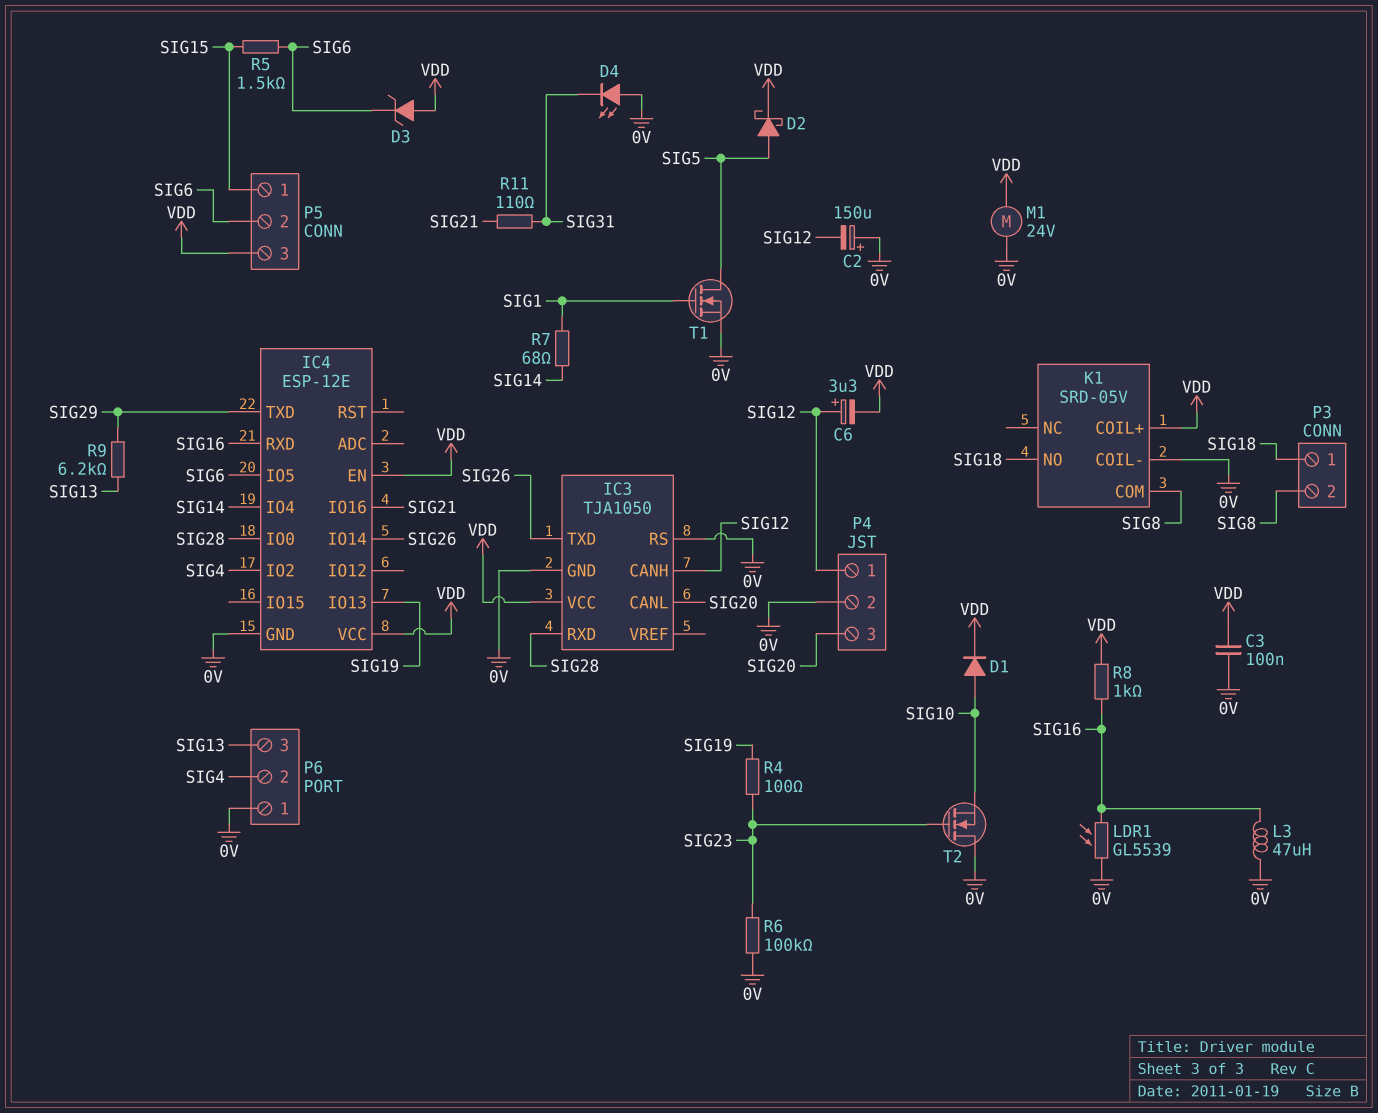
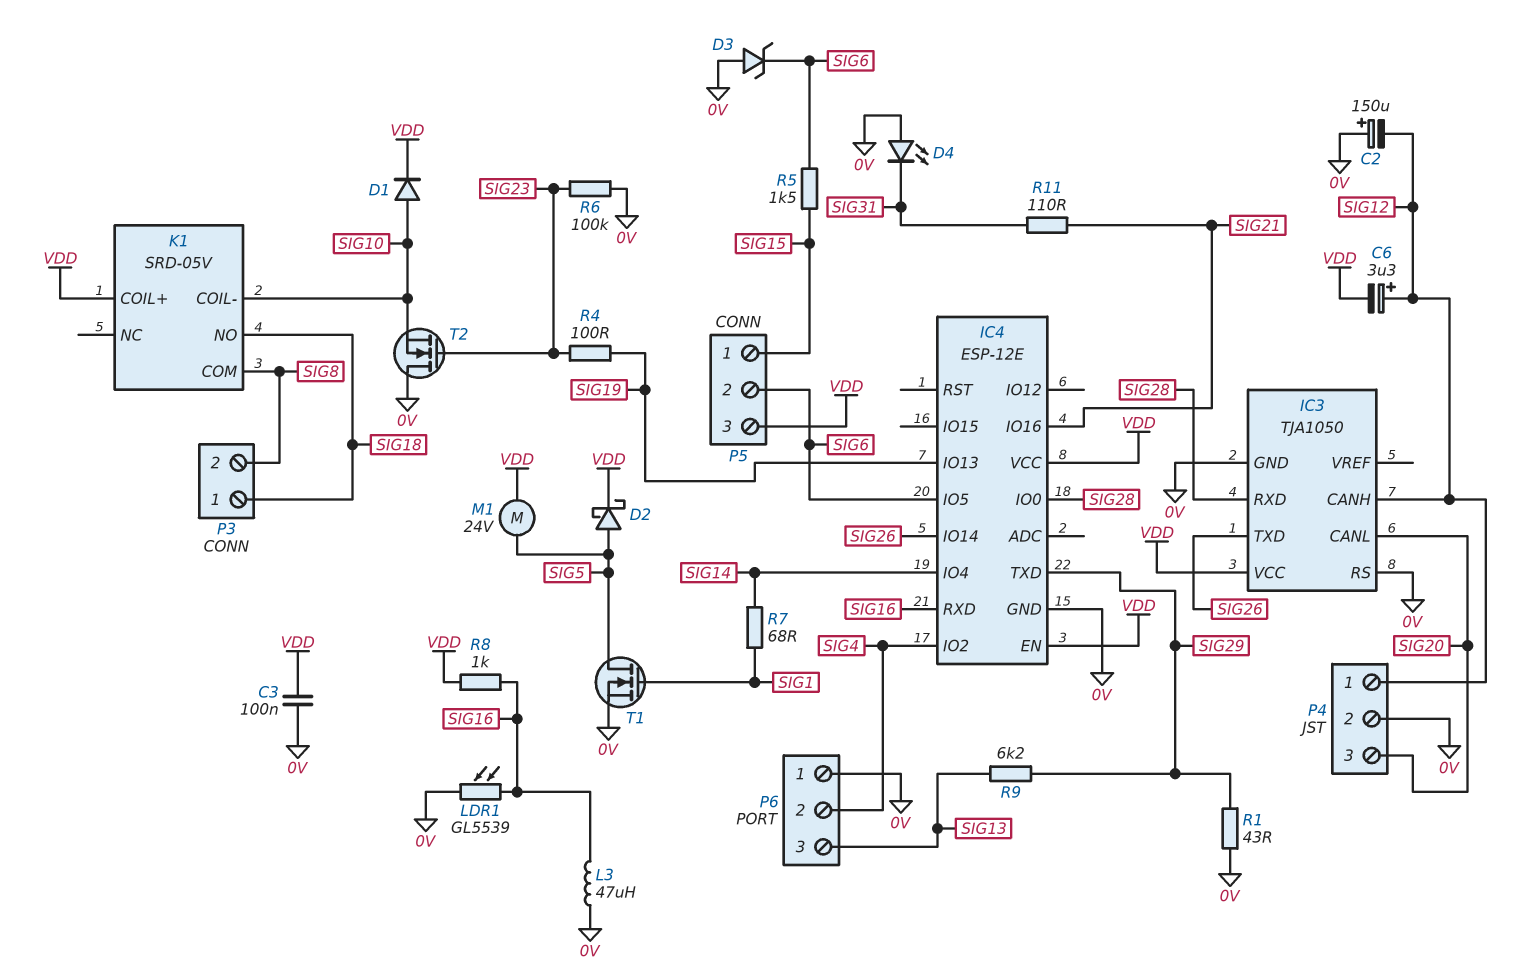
D3: zener (A VDD, K SIG6) -> zener (A 0V, K SIG6)
K1 pin COIL-: 0V -> SIG10
M1: motor 24V (0V, VDD) -> motor 24V (SIG5, VDD)
R1: none -> 43 (0V, SIG29)

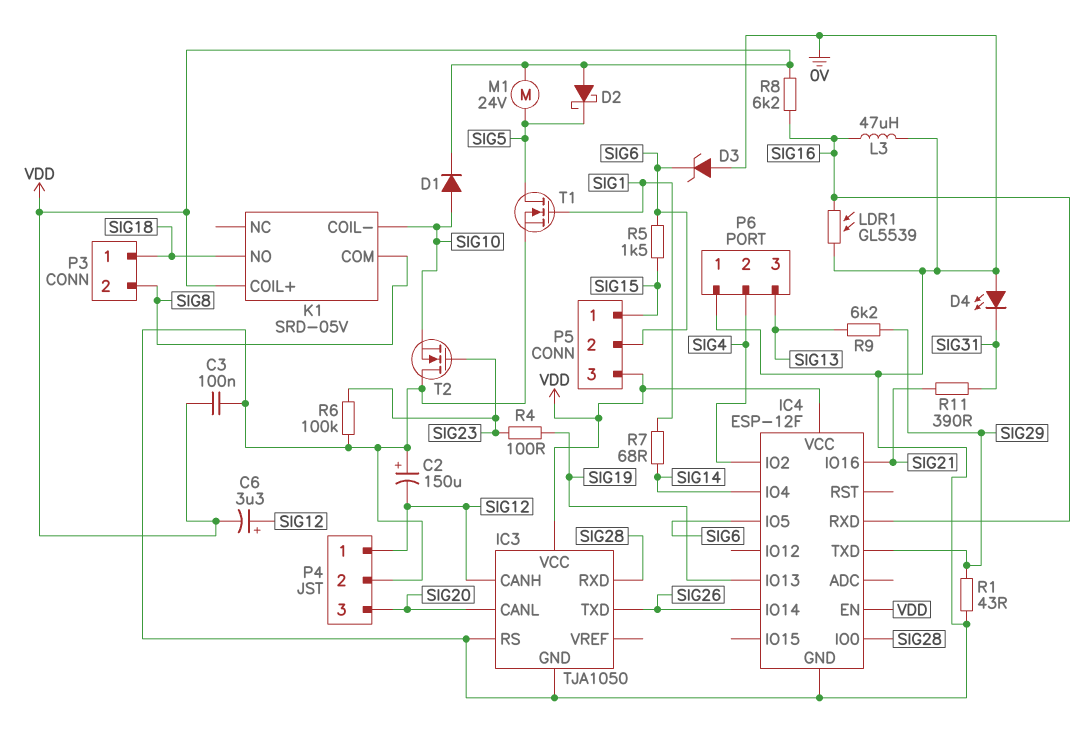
D2: schottky (A SIG5, K VDD) -> schottky (A VDD, K SIG5)
IC4: ESP-12E -> ESP-12F
R8: 1k (SIG16, VDD) -> 6.2k (SIG16, VDD)
R11: 110 (SIG21, SIG31) -> 390 (SIG21, SIG31)

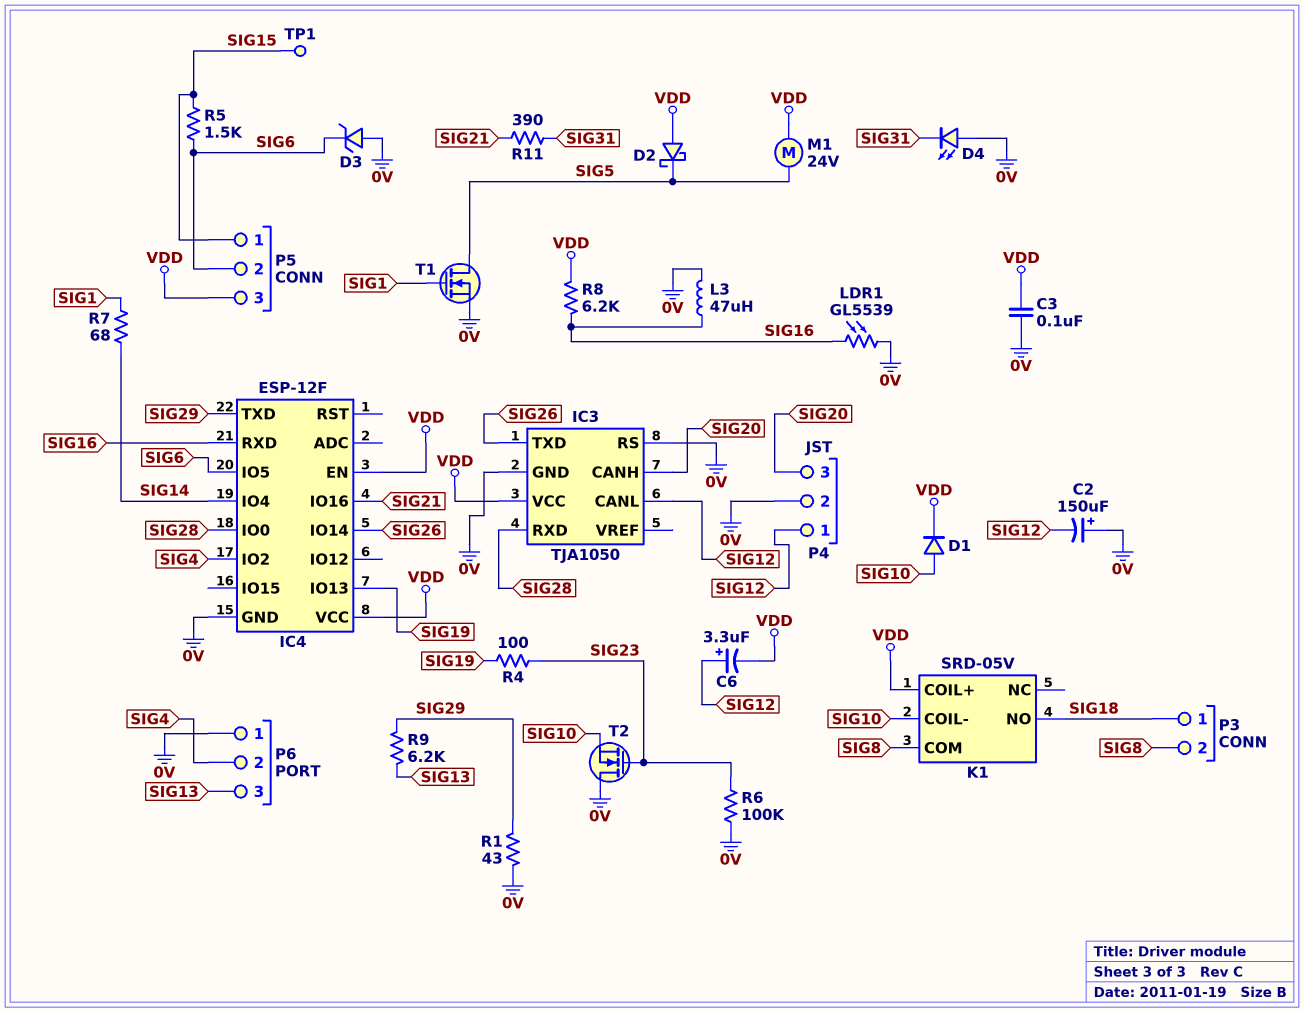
IC3 pin CANH: SIG12 -> SIG20
IC3 pin CANL: SIG20 -> SIG12
TP1: none -> test point (SIG15)

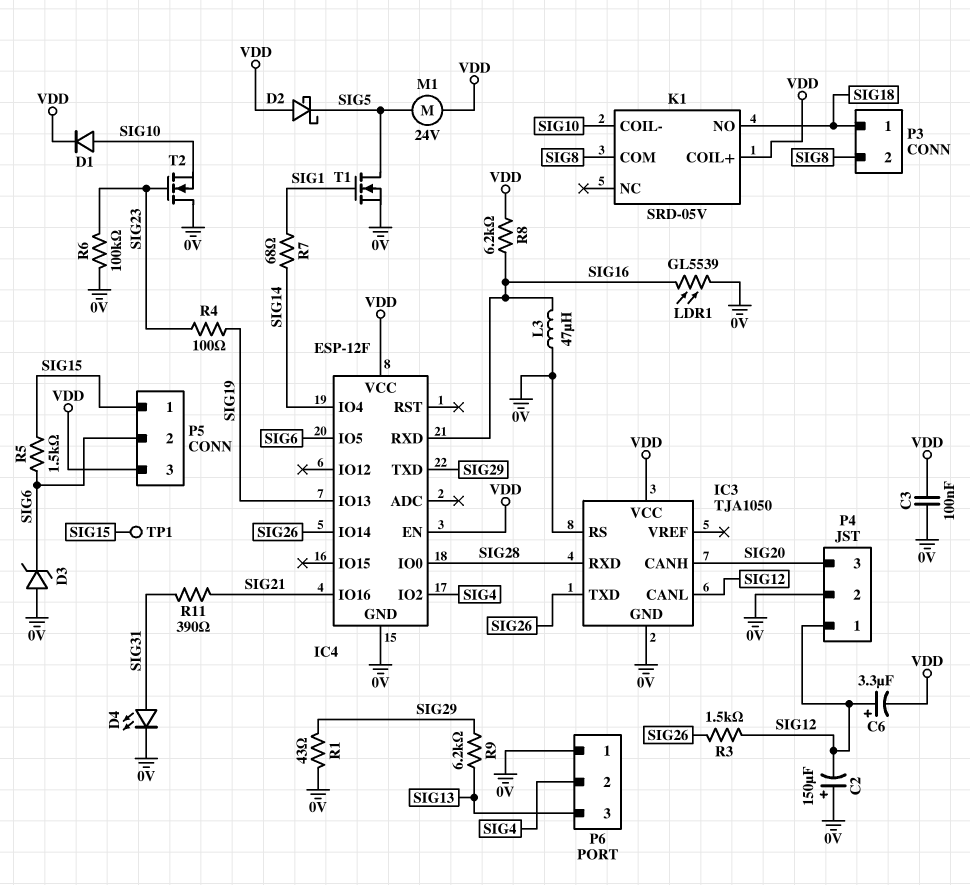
D4: LED (A 0V, K SIG31) -> LED (A SIG31, K 0V)
R3: none -> 1.5k (SIG12, SIG26)

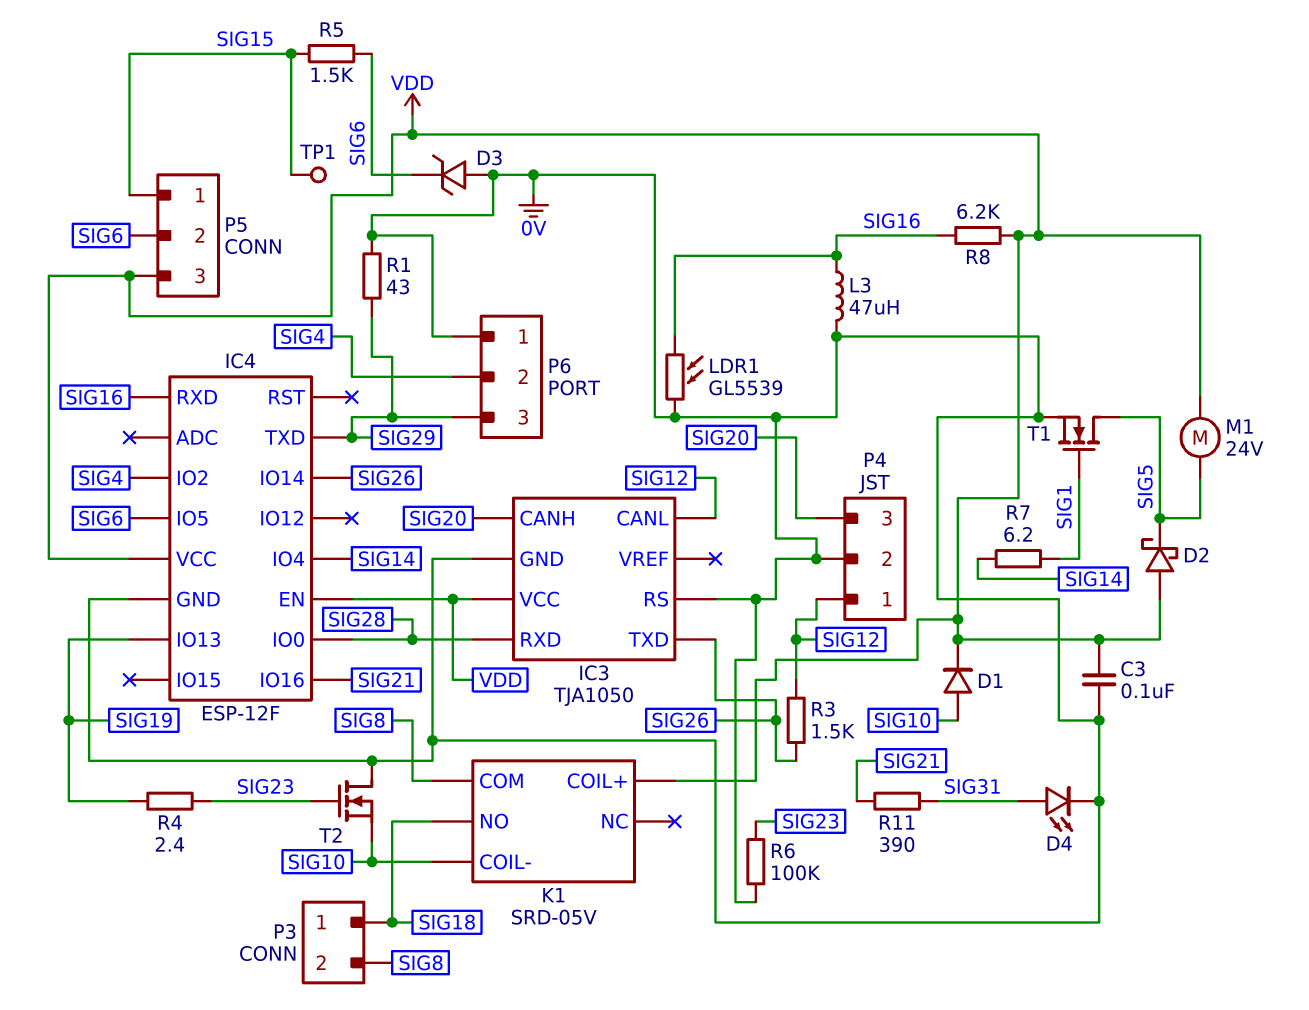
C2: 150uF (plus 0V, minus SIG12) -> none
C6: 3.3uF (plus SIG12, minus VDD) -> none
P6 pin 3: SIG13 -> SIG29
R4: 100 (SIG19, SIG23) -> 2.4 (SIG19, SIG23)
R7: 68 (SIG1, SIG14) -> 6.2 (SIG1, SIG14)
R9: 6.2k (SIG13, SIG29) -> none

